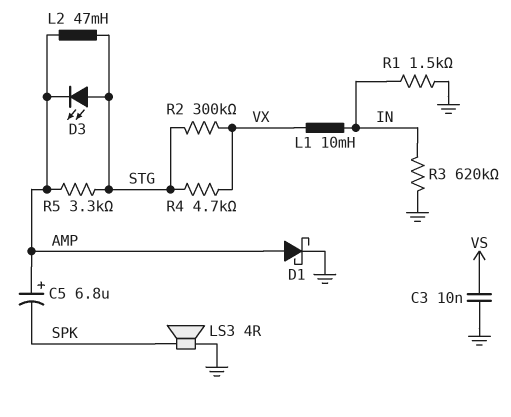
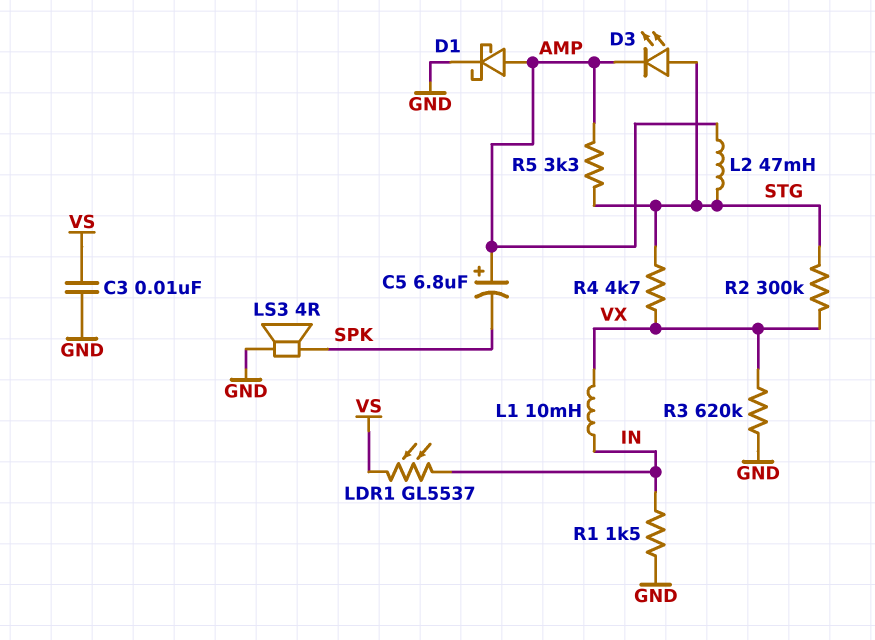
LDR1: none -> GL5537 (IN, VS)
R3: 620k (GND, IN) -> 620k (GND, VX)

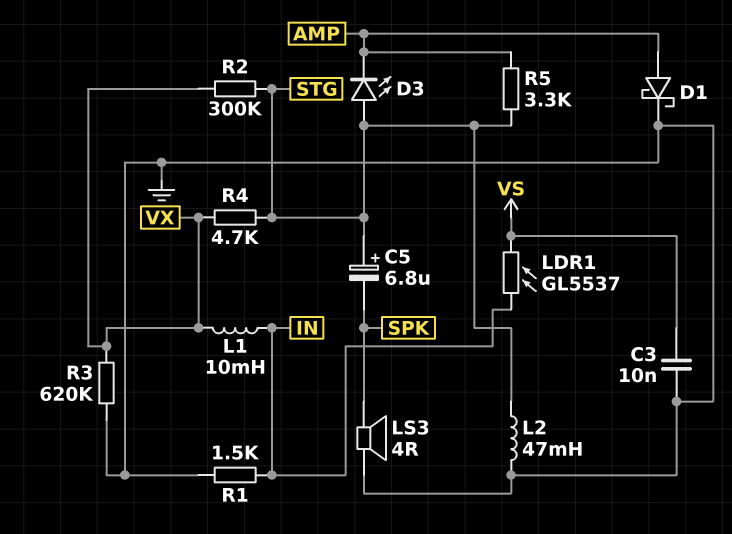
C5: 6.8uF (plus AMP, minus SPK) -> 6.8uF (plus STG, minus SPK)
L2: 47mH (AMP, STG) -> 47mH (GND, STG)

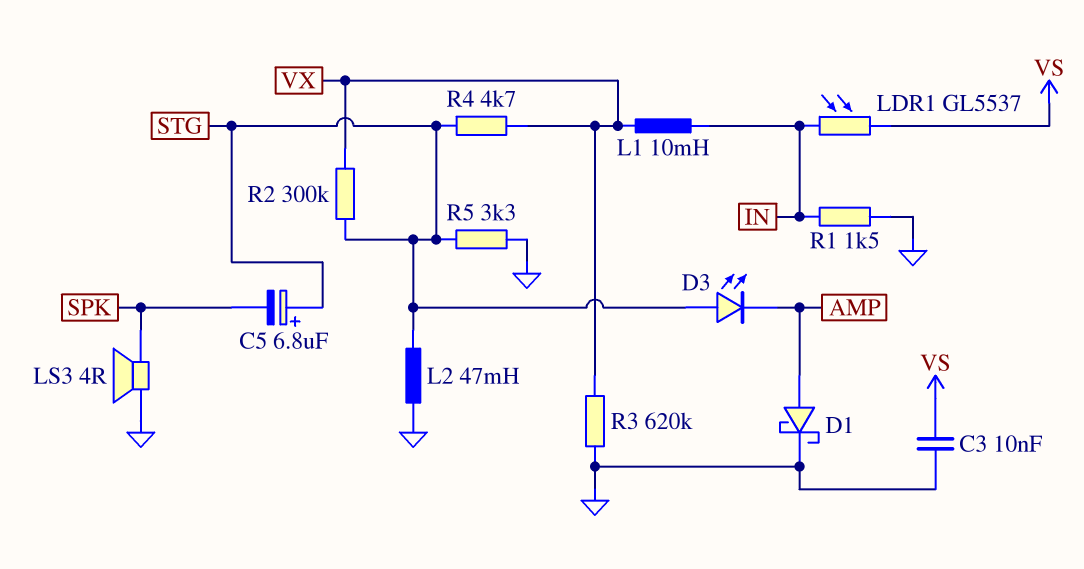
R5: 3.3k (AMP, STG) -> 3.3k (GND, STG)

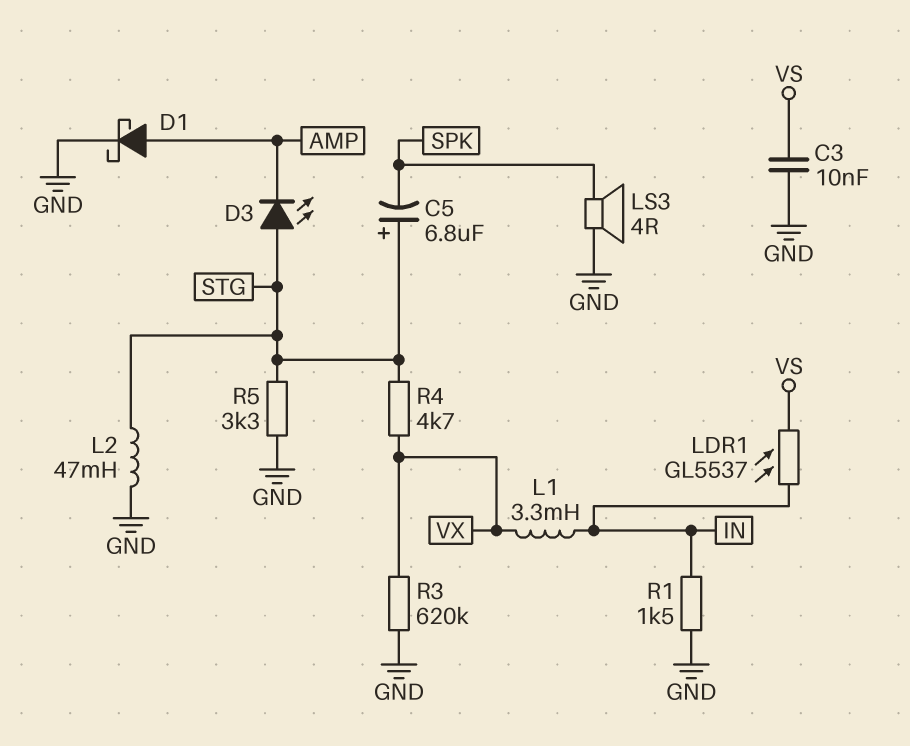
L1: 10mH (IN, VX) -> 3.3mH (IN, VX)
R2: 300k (STG, VX) -> none

